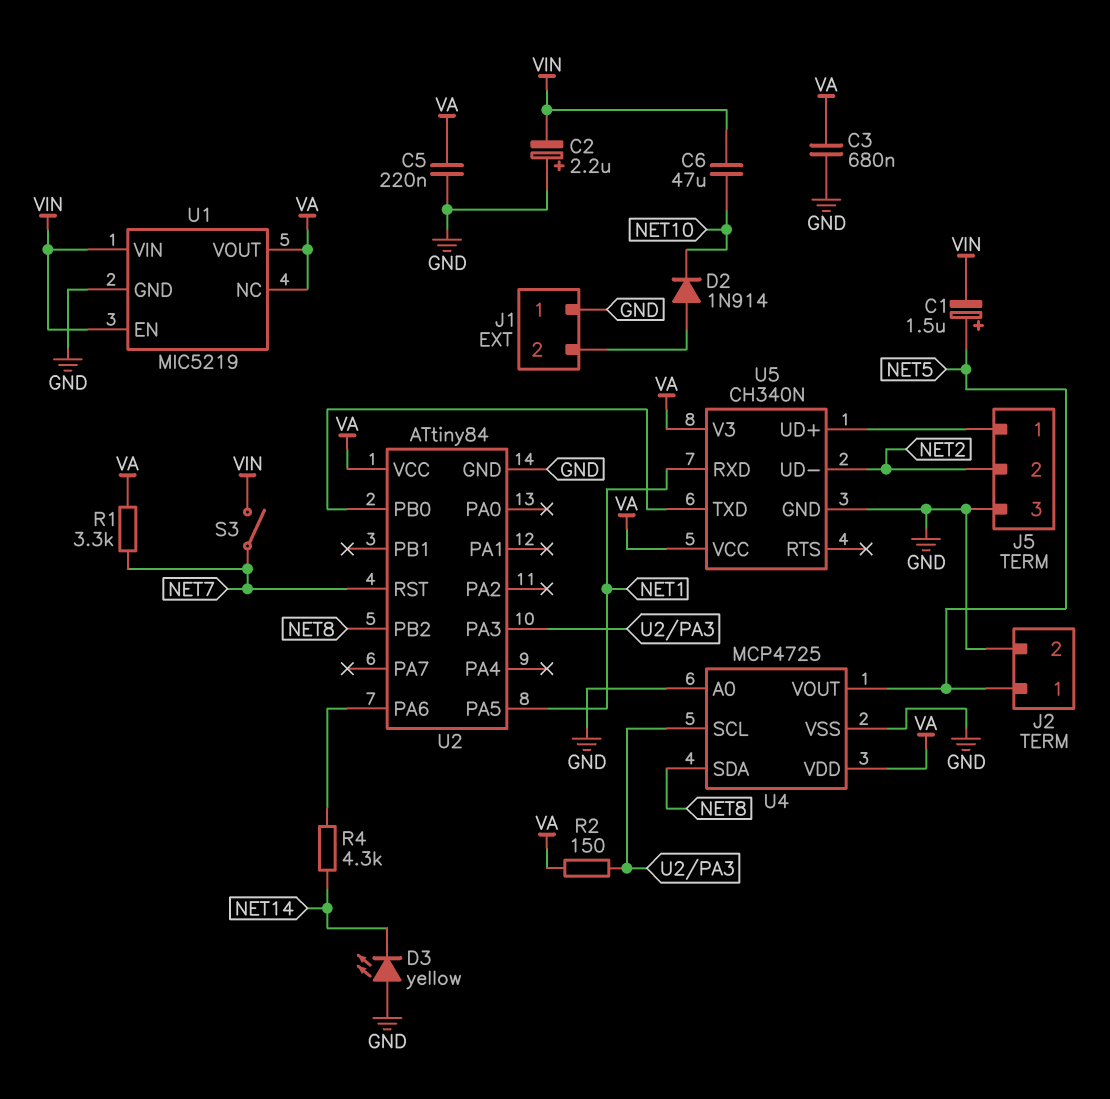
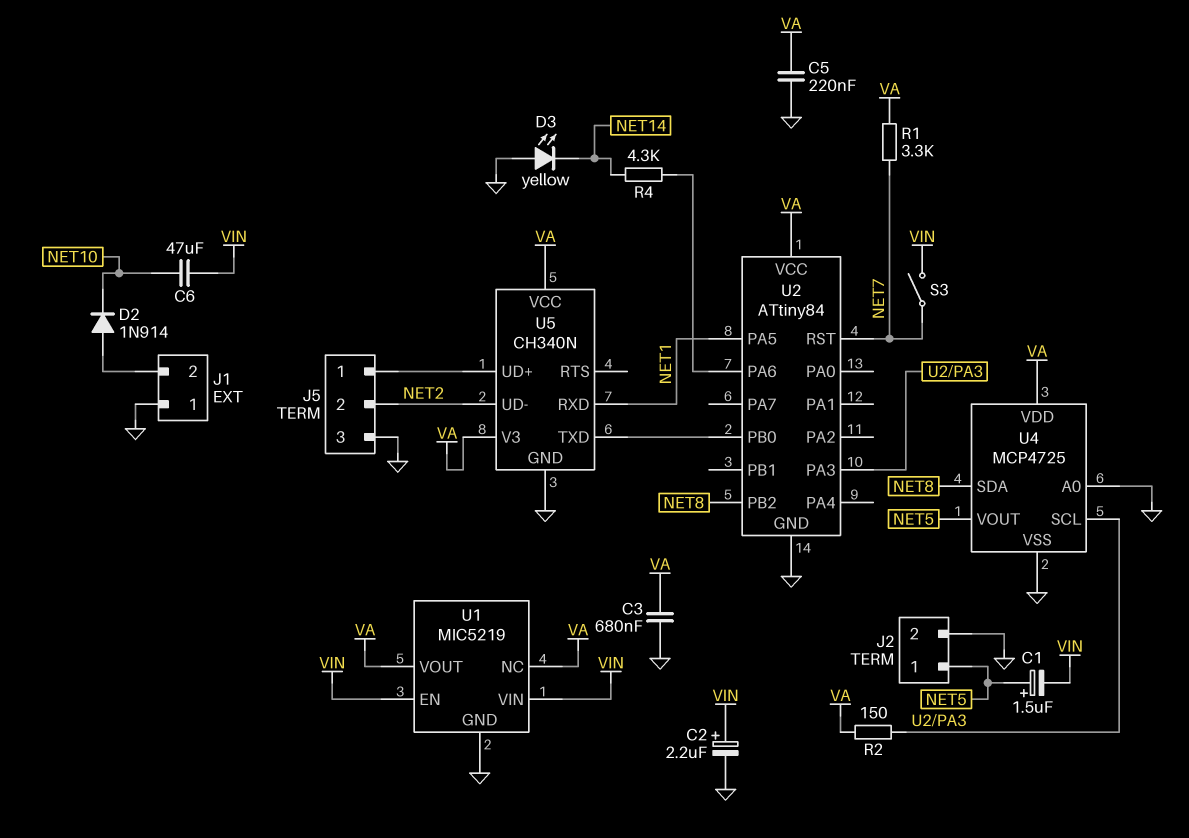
C2: 2.2uF (plus GND, minus VIN) -> 2.2uF (plus VIN, minus GND)

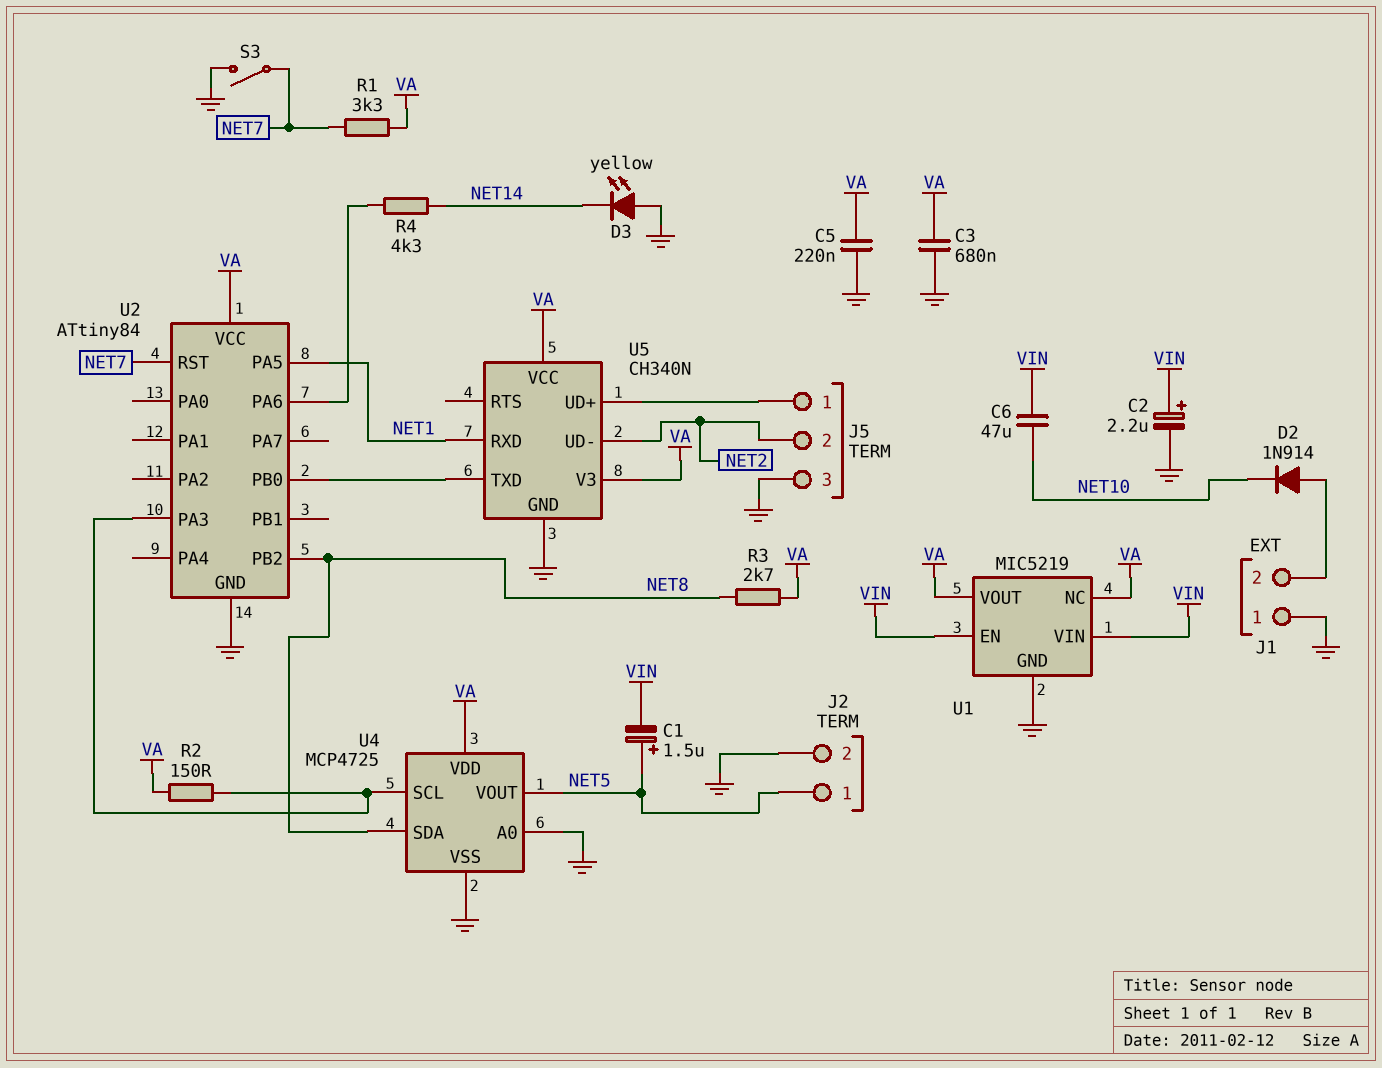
R3: none -> 2.7k (NET8, VA)
S3: switch (NET7, VIN) -> switch (GND, NET7)

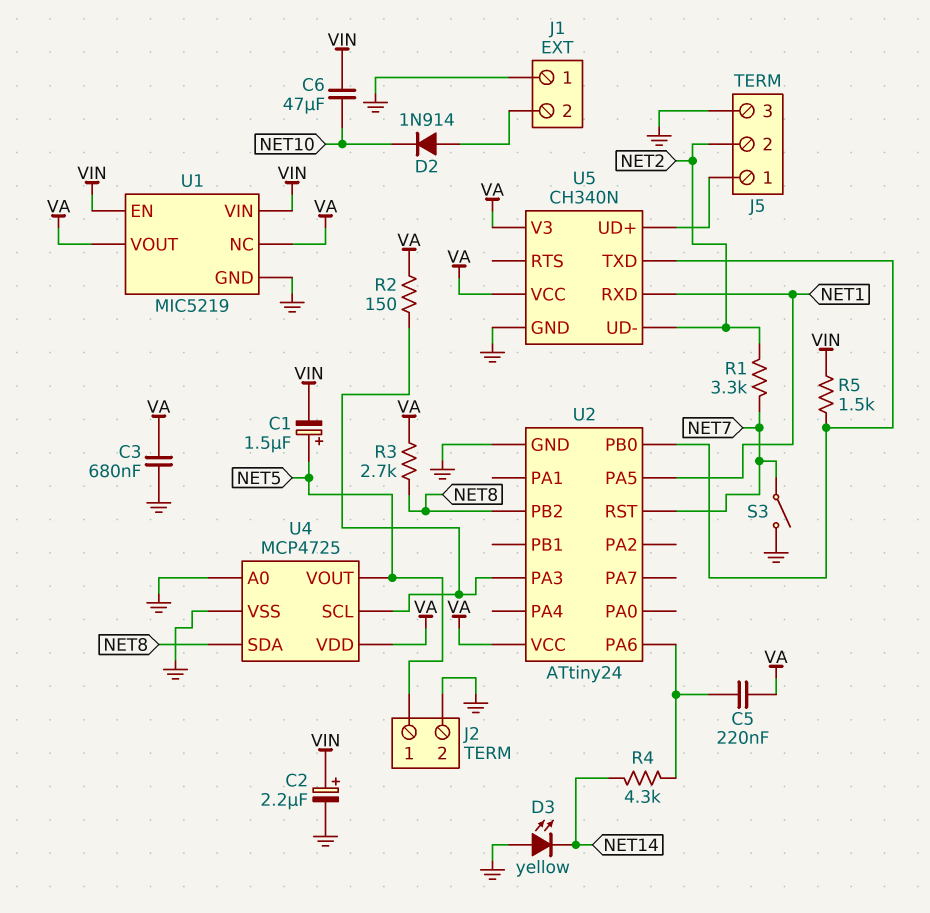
C5: 220nF (GND, VA) -> 220nF (U2/PA6, VA)
R1: 3.3k (NET7, VA) -> 3.3k (NET2, NET7)
R5: none -> 1.5k (U2/PB0, VIN)
U2: ATtiny84 -> ATtiny24

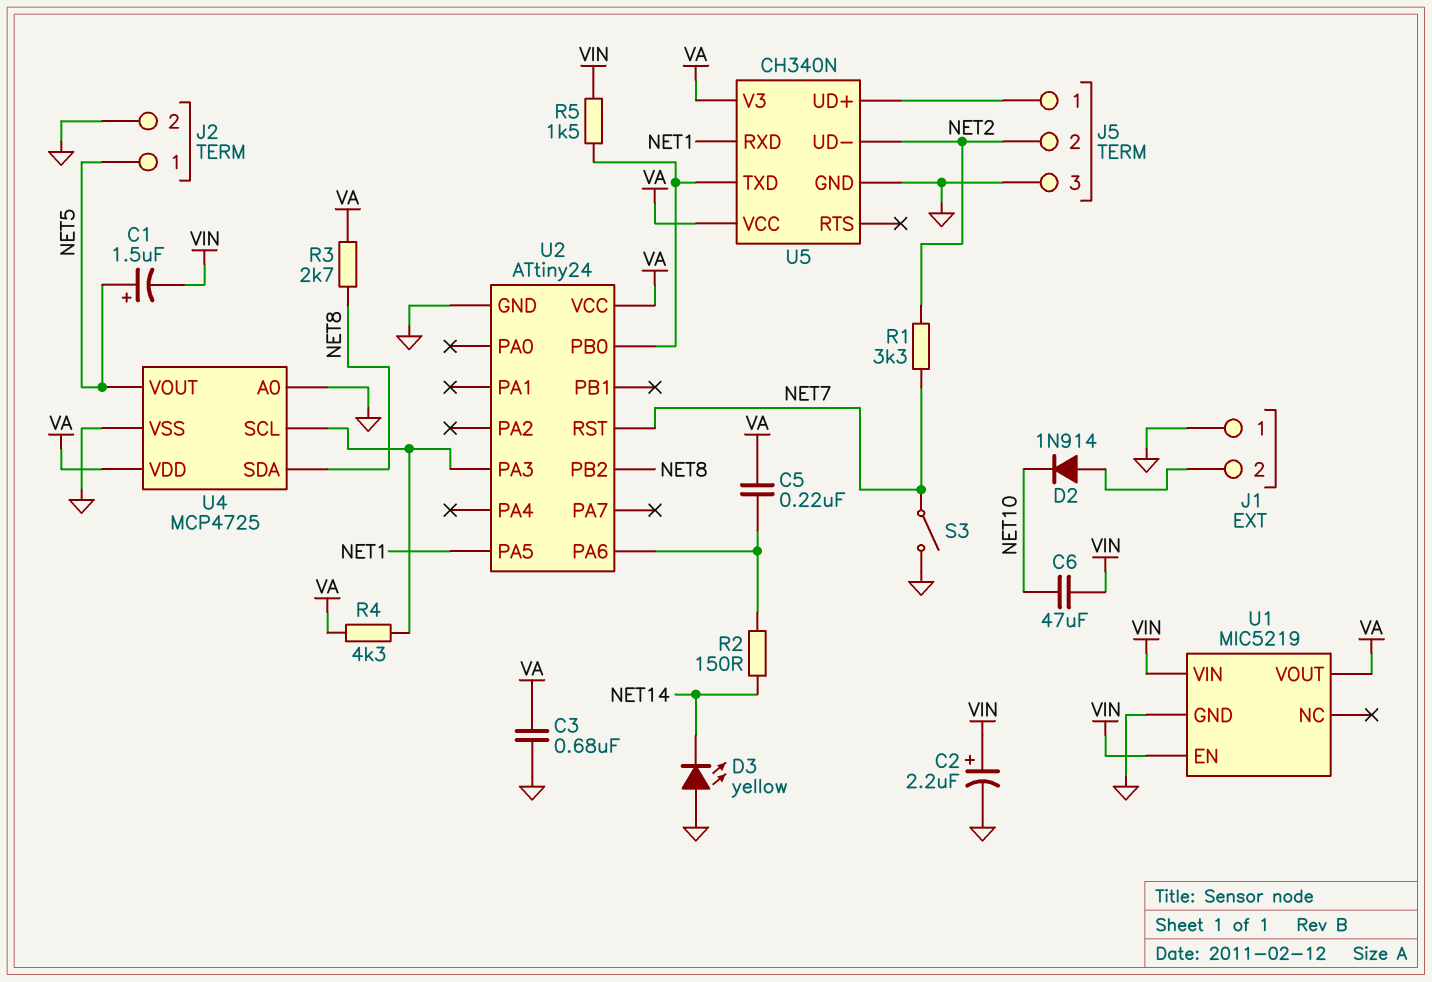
R2: 150 (U2/PA3, VA) -> 150 (NET14, U2/PA6)
R4: 4.3k (NET14, U2/PA6) -> 4.3k (U2/PA3, VA)
U1 pin NC: VA -> none

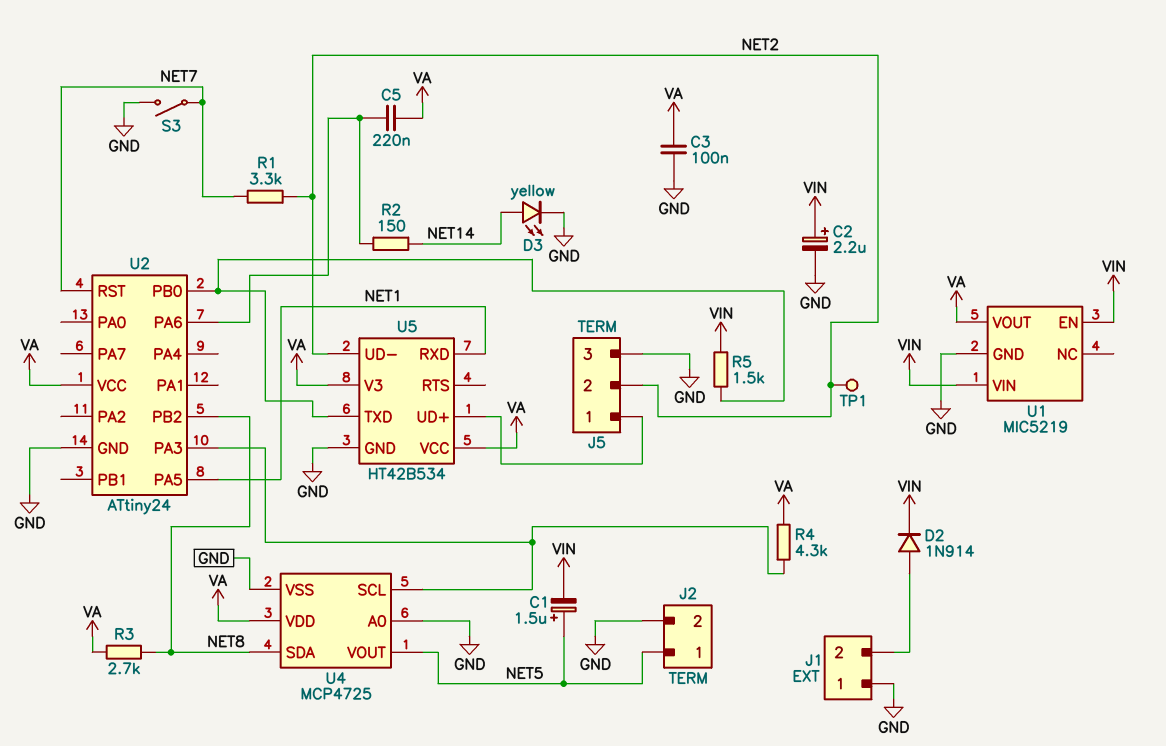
C3: 680nF (GND, VA) -> 100nF (GND, VA)
C6: 47uF (NET10, VIN) -> none
D2: diode 1N914 (A J1/2, K NET10) -> diode 1N914 (A J1/2, K VIN)
D3: LED yellow (A GND, K NET14) -> LED yellow (A NET14, K GND)
TP1: none -> test point (NET2)
U5: CH340N -> HT42B534

